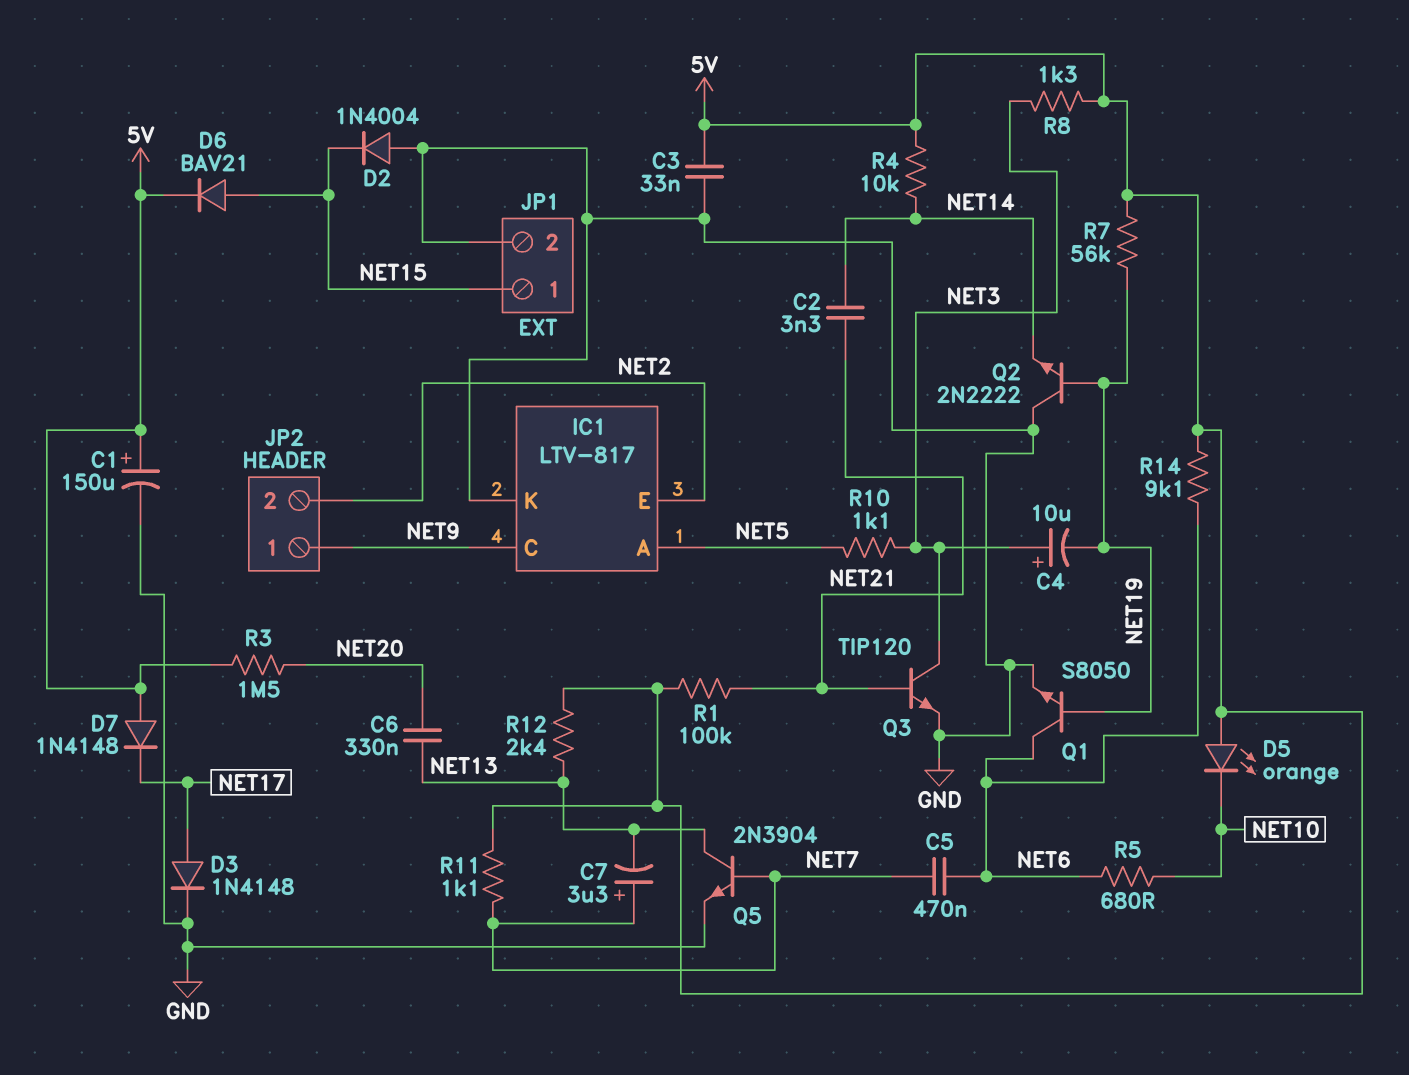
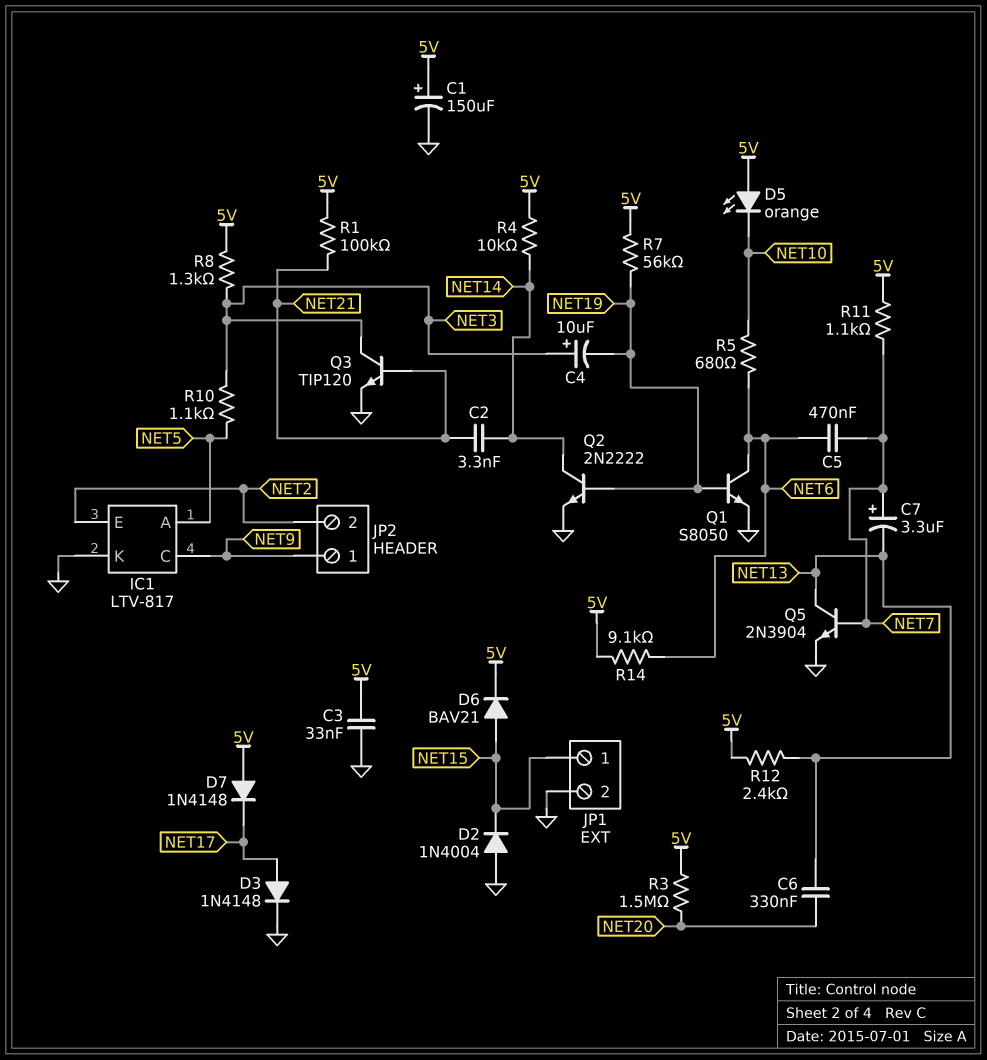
Q2: NPN 2N2222 (B NET19, C GND, E NET14) -> NPN 2N2222 (B NET19, C NET14, E GND)

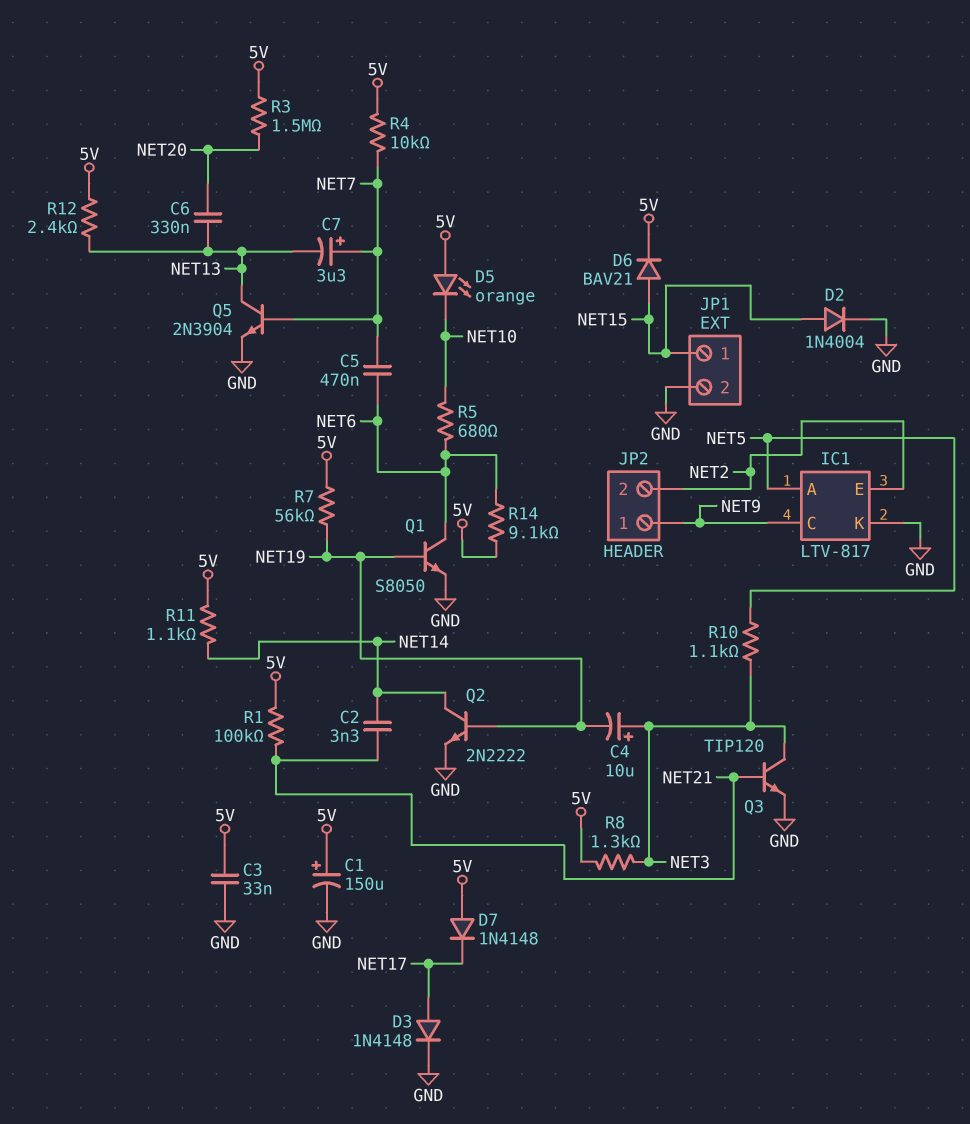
D2: diode 1N4004 (A GND, K NET15) -> diode 1N4004 (A NET15, K GND)
R4: 10k (5V, NET14) -> 10k (5V, NET7)
R11: 1.1k (5V, NET7) -> 1.1k (5V, NET14)

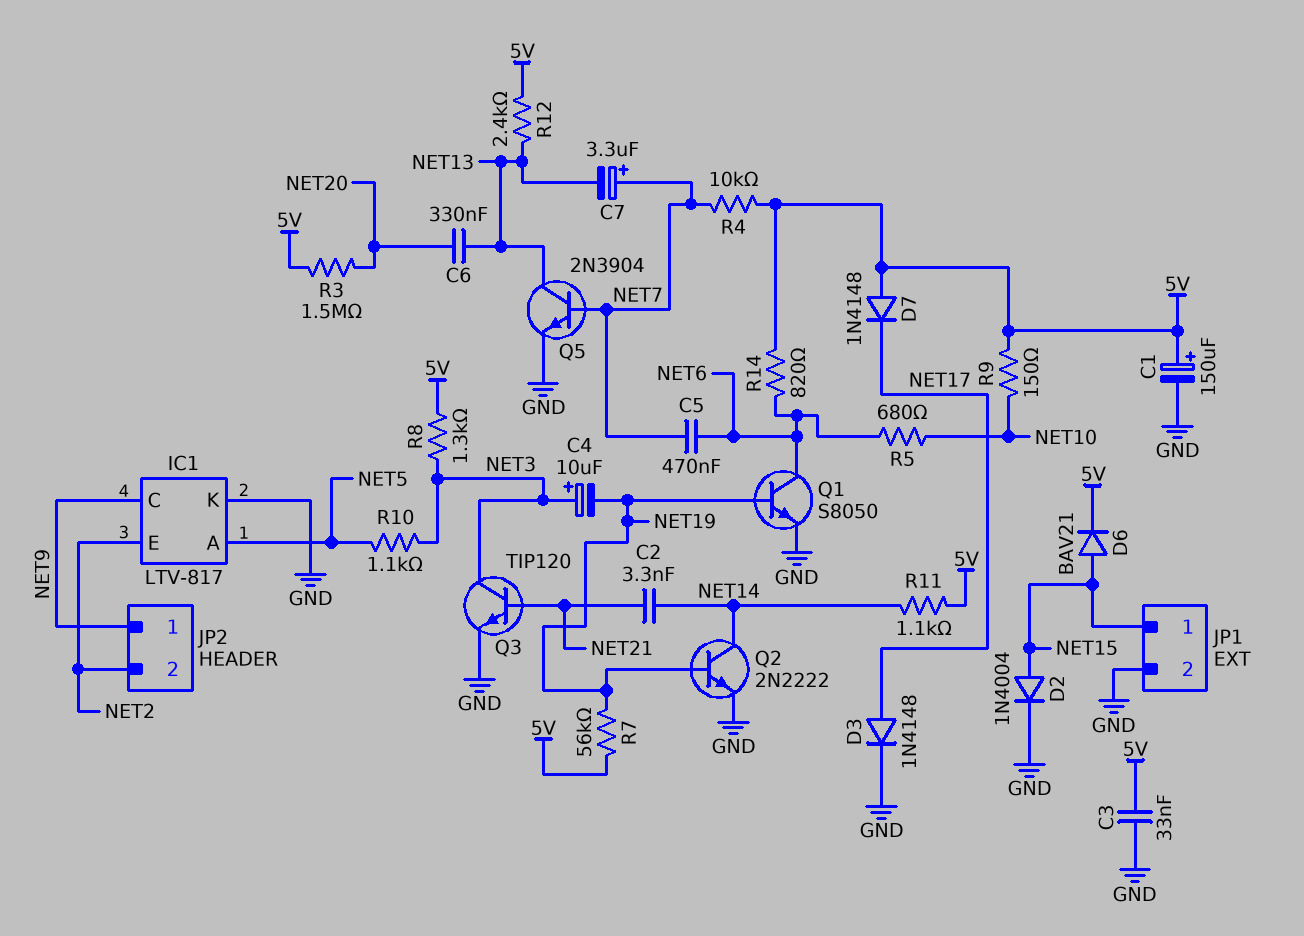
D5: LED orange (A 5V, K NET10) -> none
R1: 100k (5V, NET21) -> none
R9: none -> 150 (5V, NET10)
R14: 9.1k (5V, NET6) -> 820 (5V, NET6)

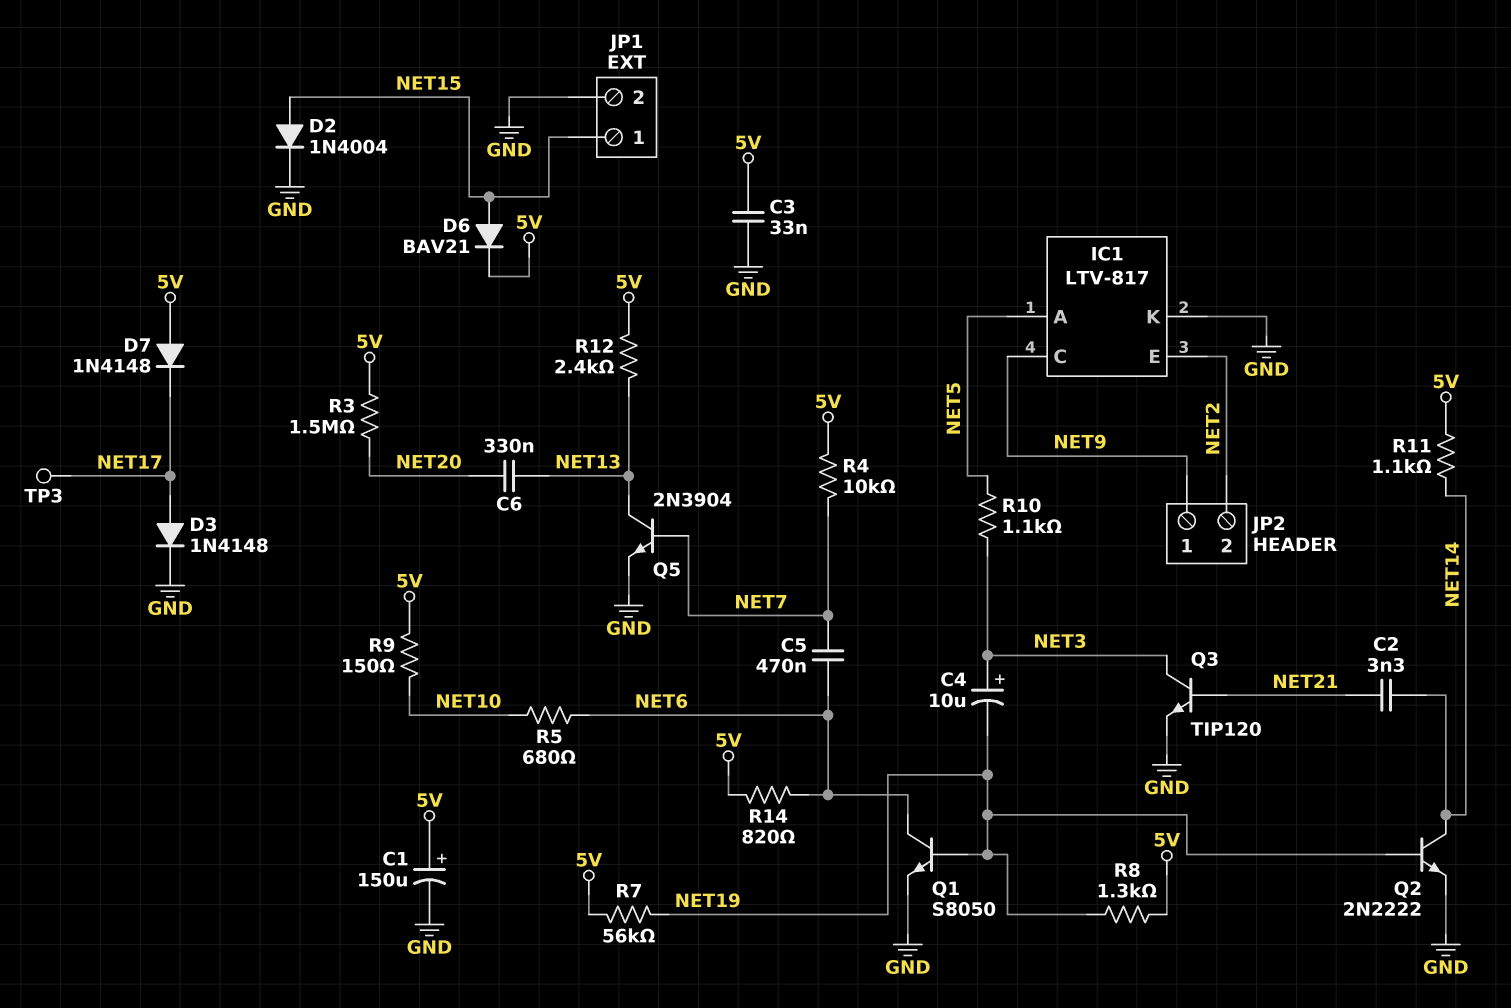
C7: 3.3uF (plus NET7, minus NET13) -> none
R8: 1.3k (5V, NET3) -> 1.3k (5V, NET19)
TP3: none -> test point (NET17)

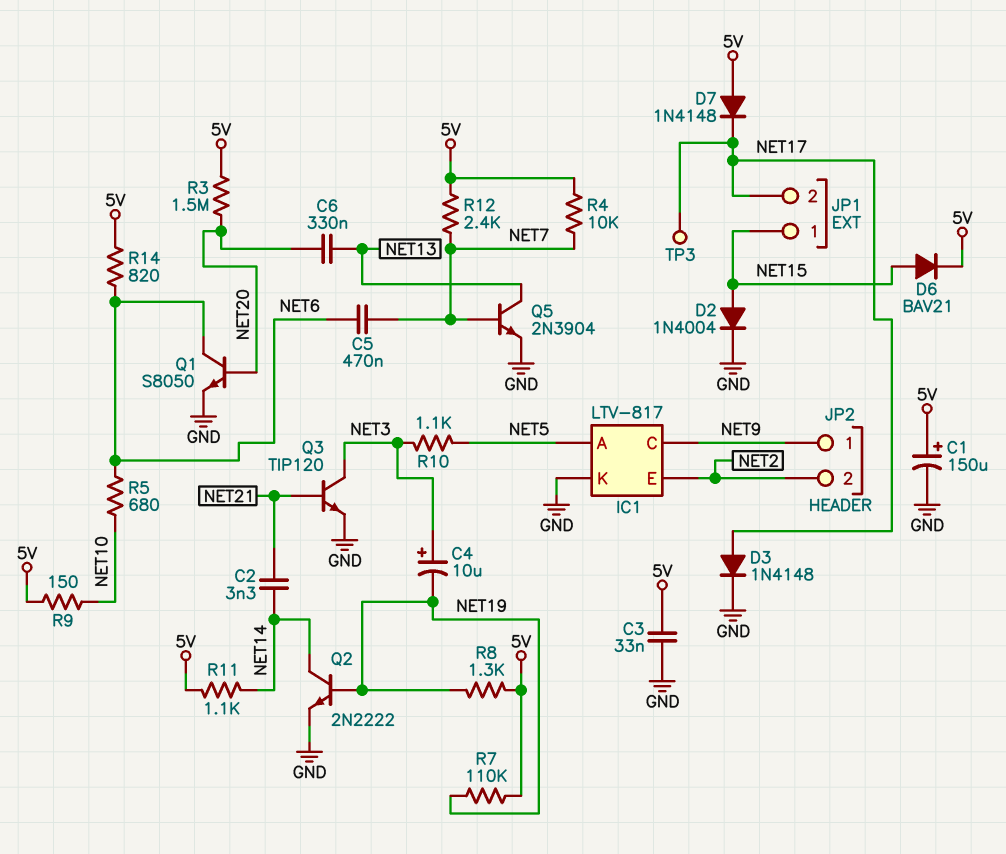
JP1 pin 2: GND -> NET17
Q1: NPN S8050 (B NET19, C NET6, E GND) -> NPN S8050 (B NET20, C NET6, E GND)
R7: 56k (5V, NET19) -> 110k (5V, NET19)
R12: 2.4k (5V, NET13) -> 2.4k (5V, NET7)

